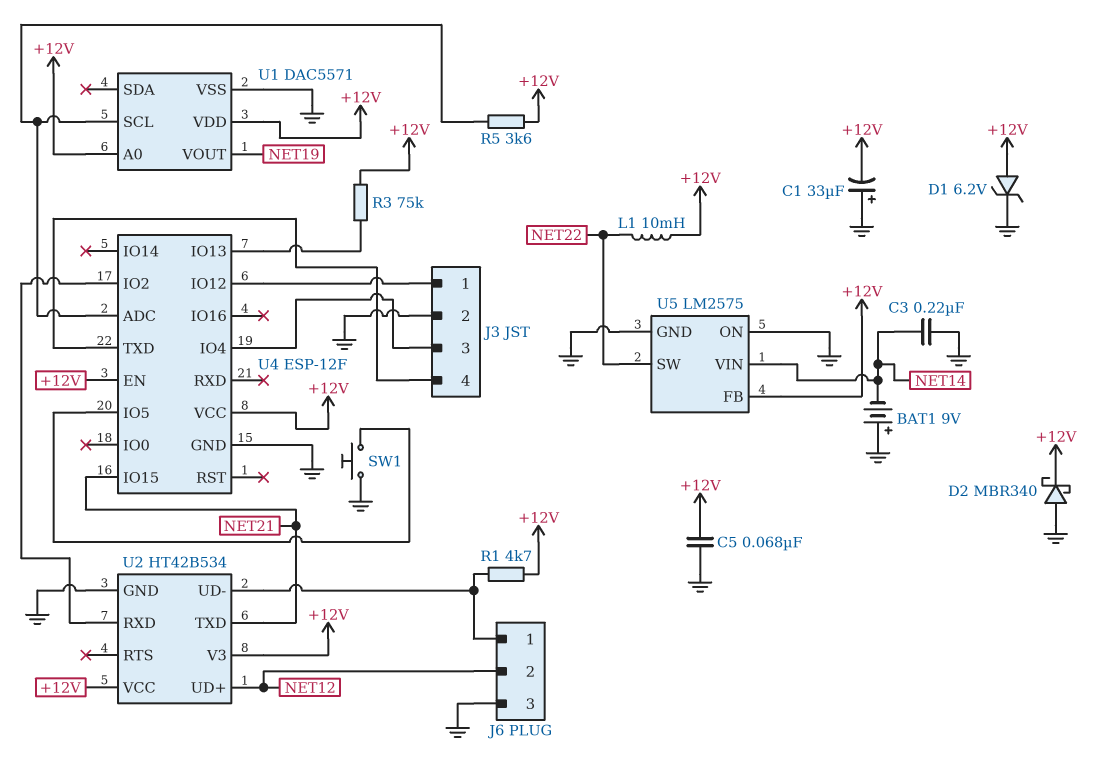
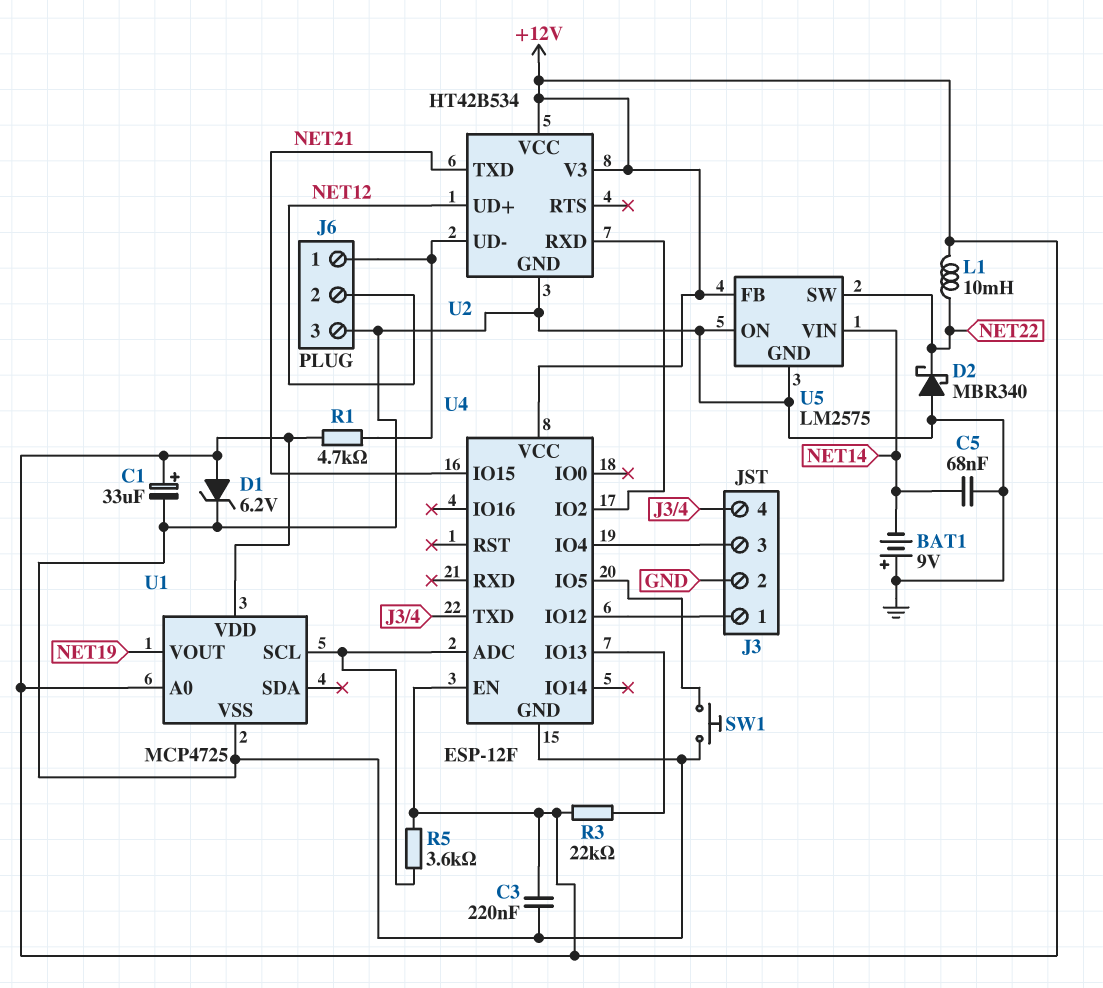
C1: 33uF (plus GND, minus +12V) -> 33uF (plus +12V, minus GND)
C3: 220nF (GND, NET14) -> 220nF (+12V, GND)
C5: 68nF (+12V, GND) -> 68nF (GND, NET14)
D2: schottky MBR340 (A GND, K +12V) -> schottky MBR340 (A GND, K NET22)
R3: 75k (+12V, U4/IO13) -> 22k (+12V, U4/IO13)
U1: DAC5571 -> MCP4725

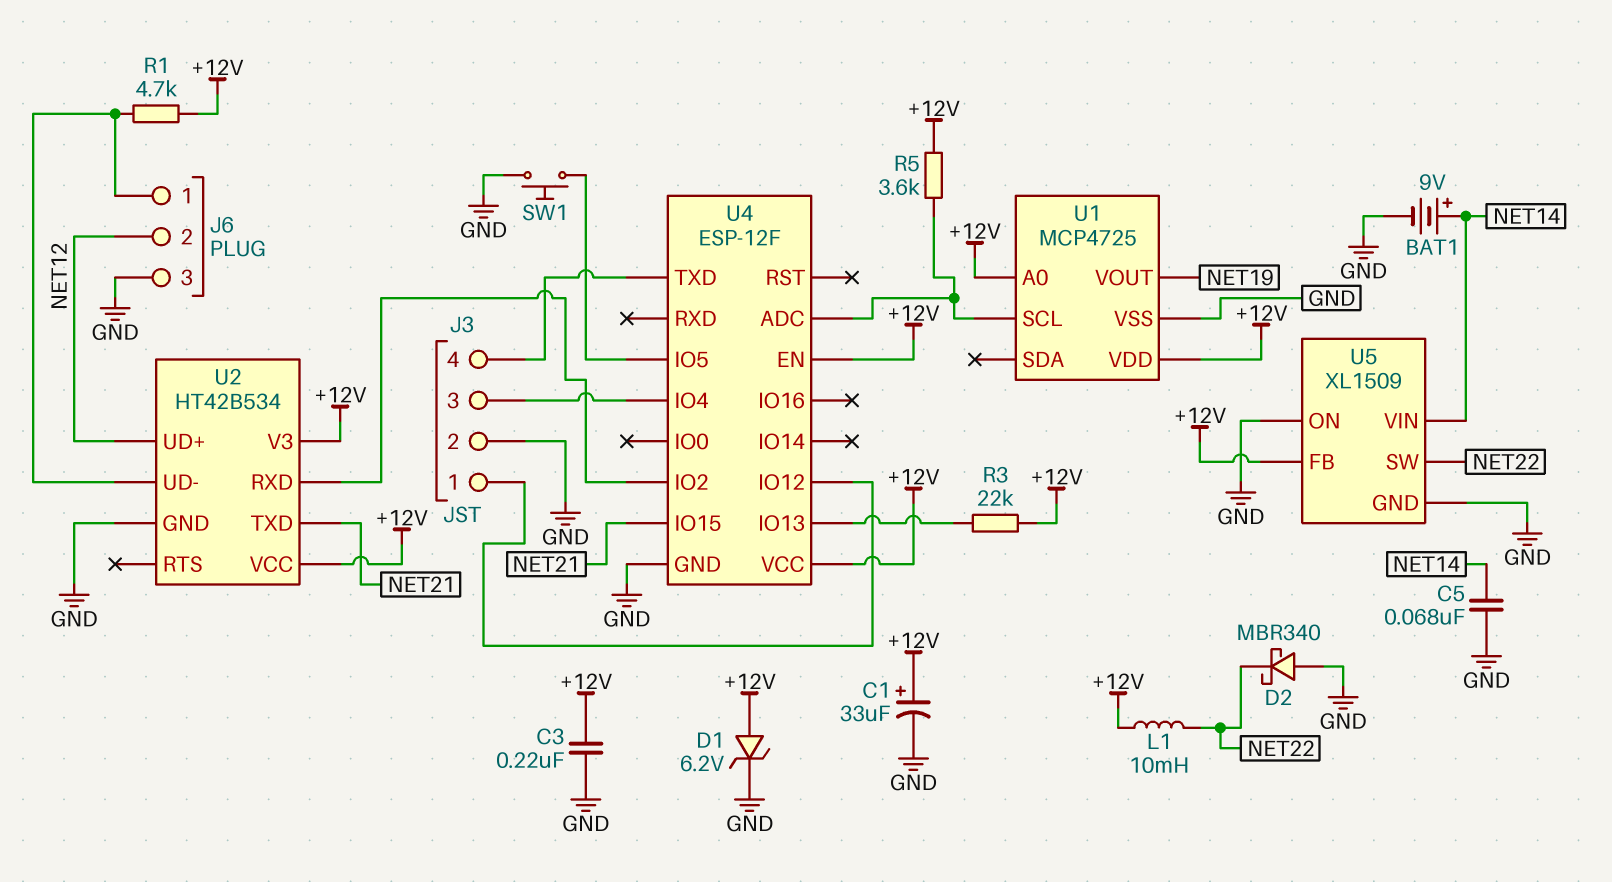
BAT1: 9V (plus GND, minus NET14) -> 9V (plus NET14, minus GND)
U5: LM2575 -> XL1509

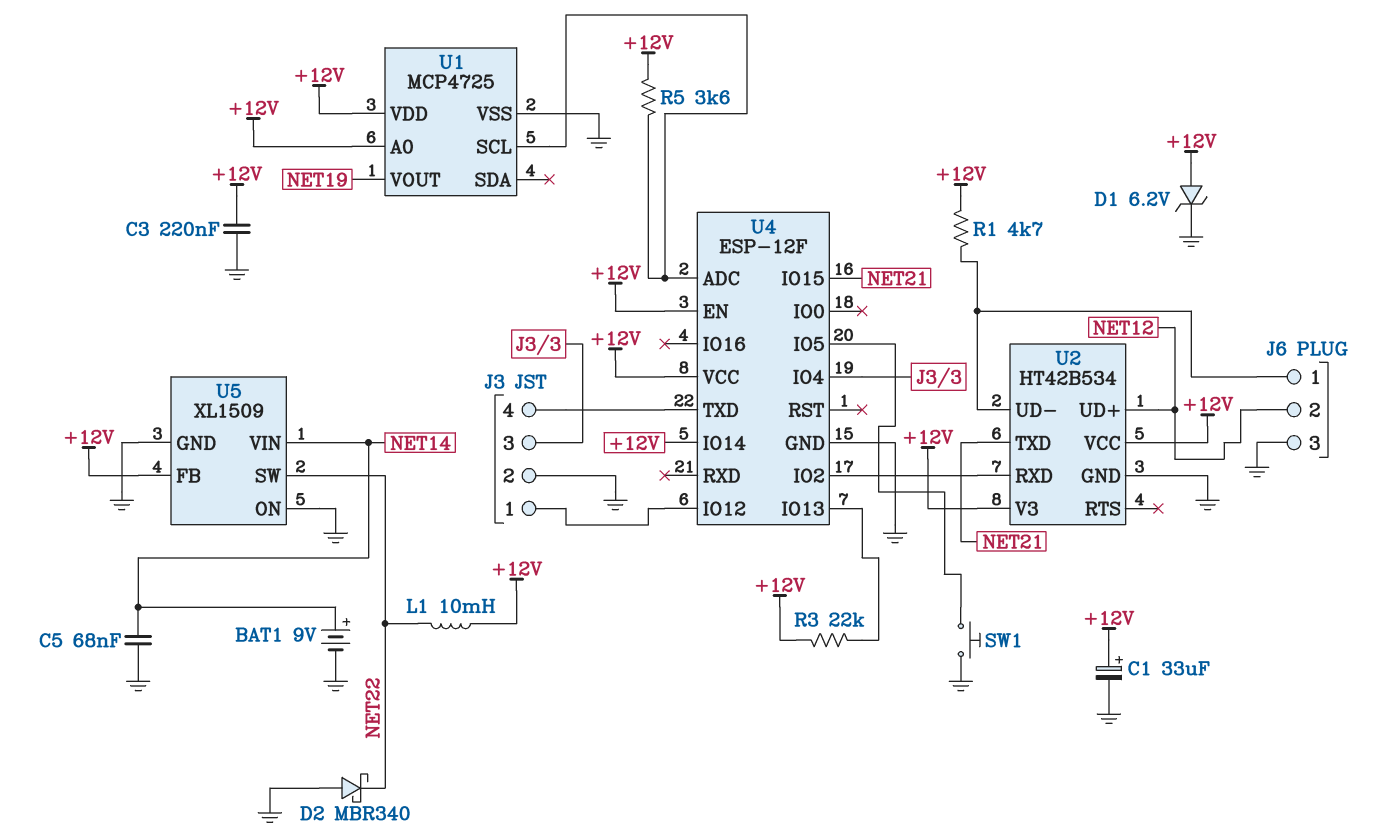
U4 pin IO14: none -> +12V

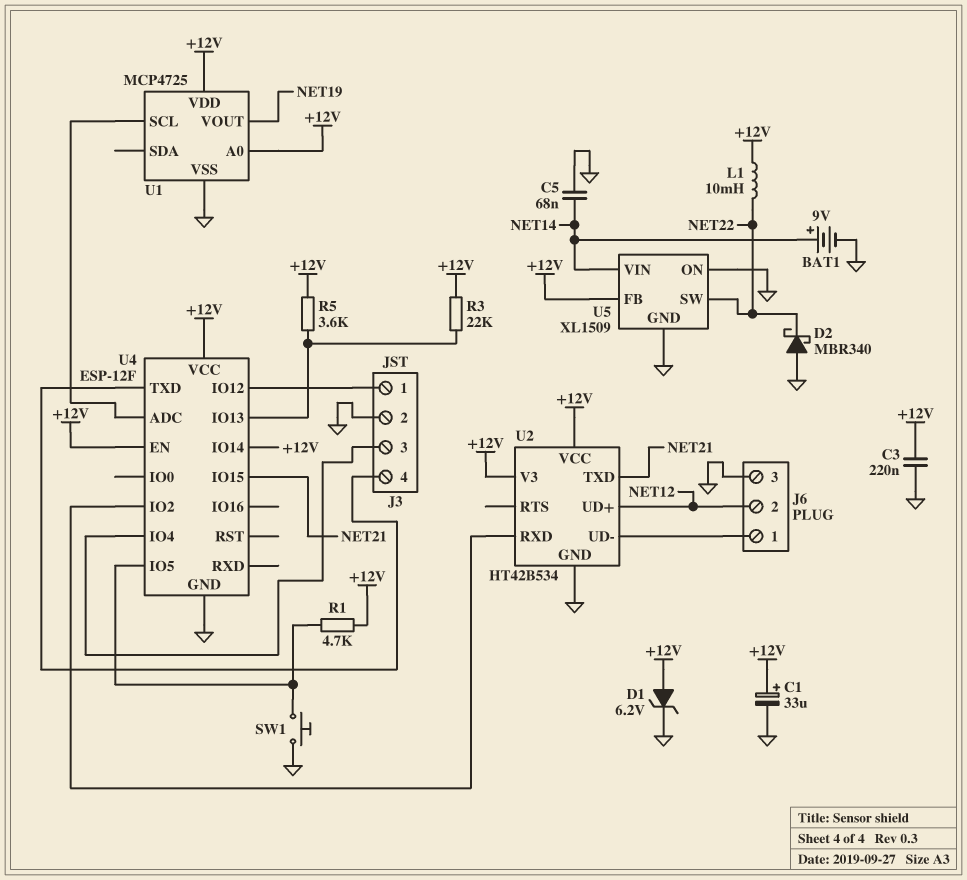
R1: 4.7k (+12V, J6/1) -> 4.7k (+12V, U4/IO5)
R5: 3.6k (+12V, U1/SCL) -> 3.6k (+12V, U4/IO13)

